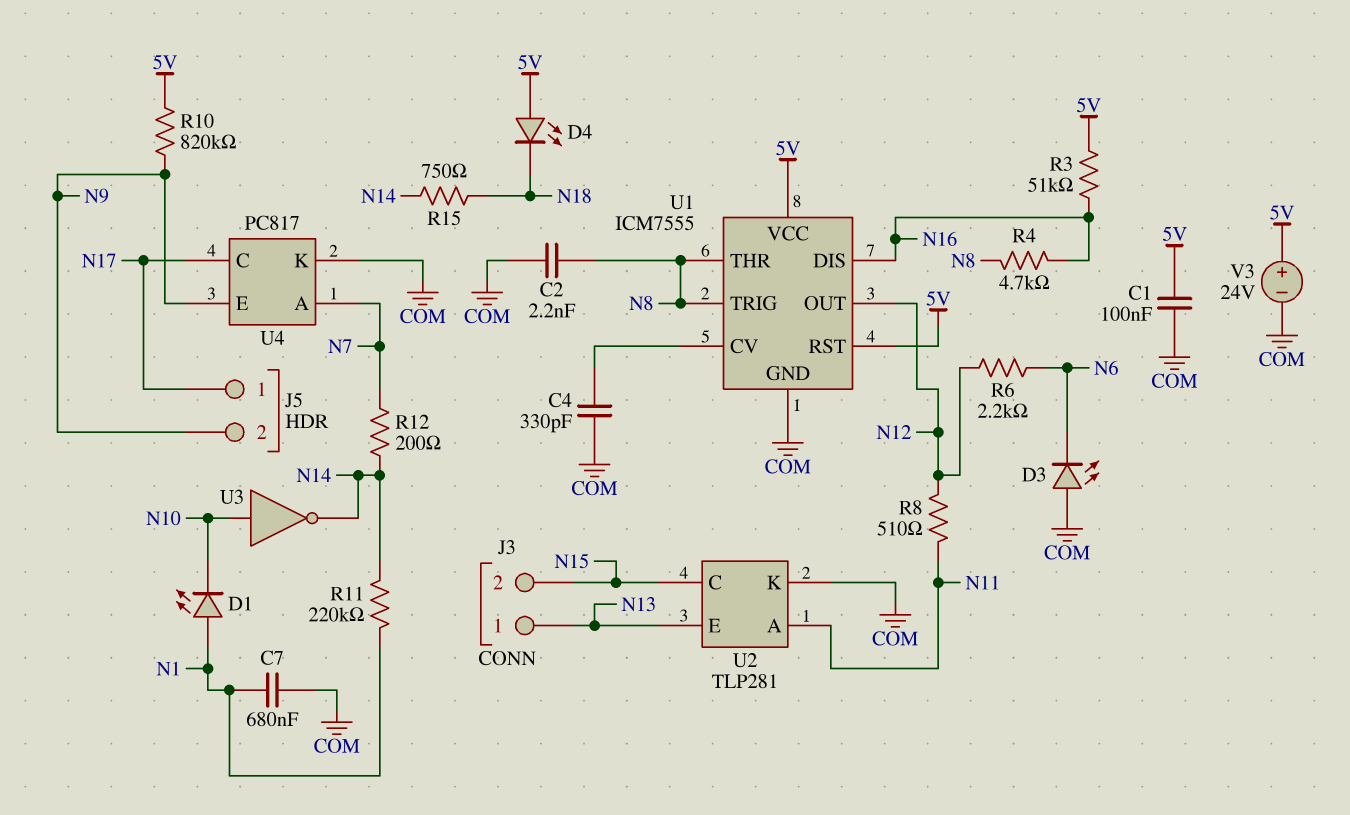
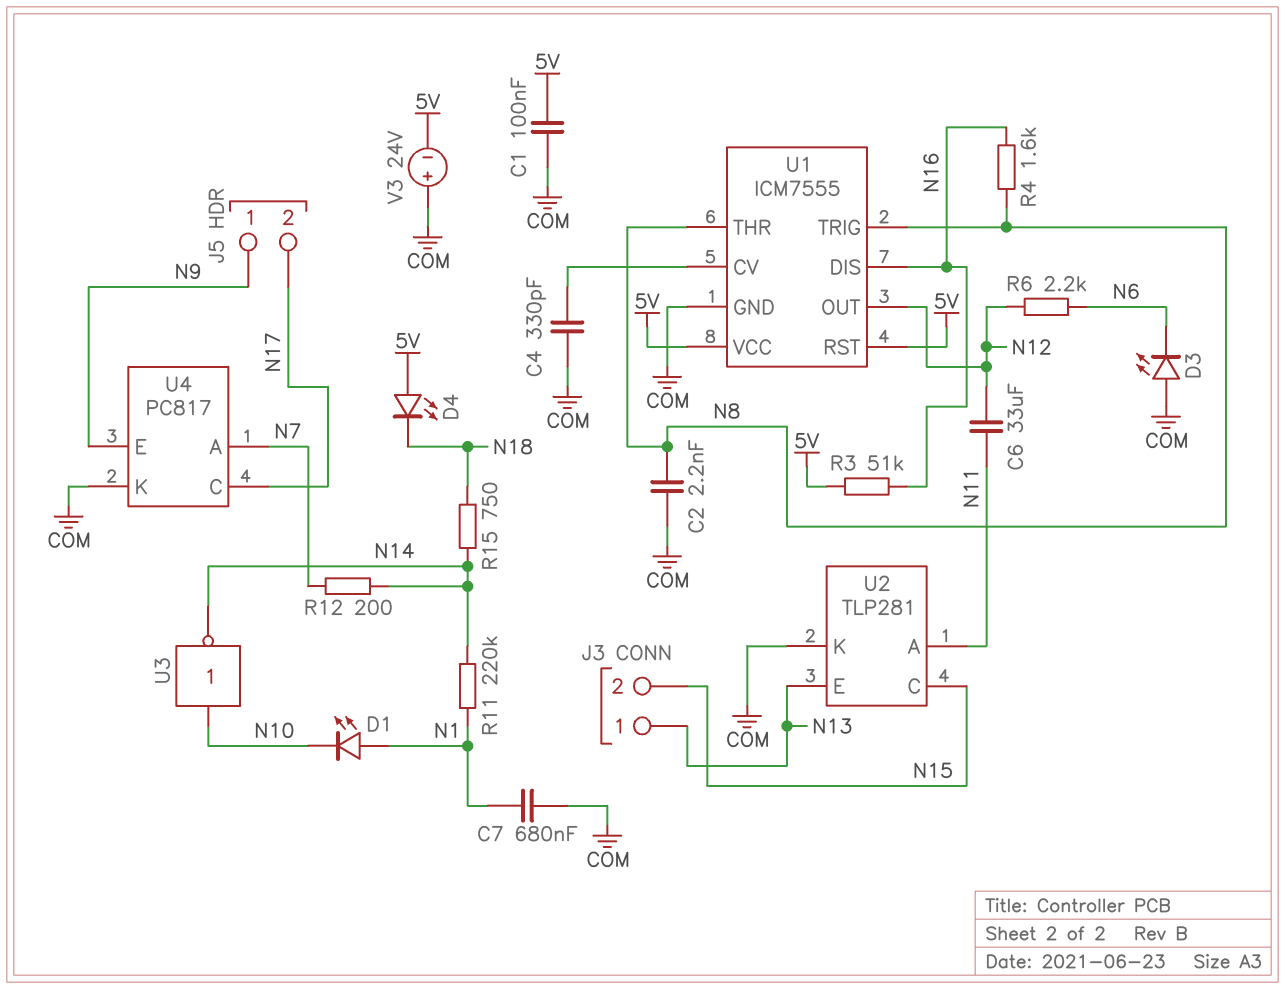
C6: none -> 33uF (N11, N12)
J5 pin 1: N17 -> N9
J5 pin 2: N9 -> N17
R4: 4.7k (N8, N16) -> 1.6k (N8, N16)
R8: 510 (N11, N12) -> none
R10: 820k (5V, N9) -> none
V3: 24V (plus 5V, minus COM) -> 24V (plus COM, minus 5V)

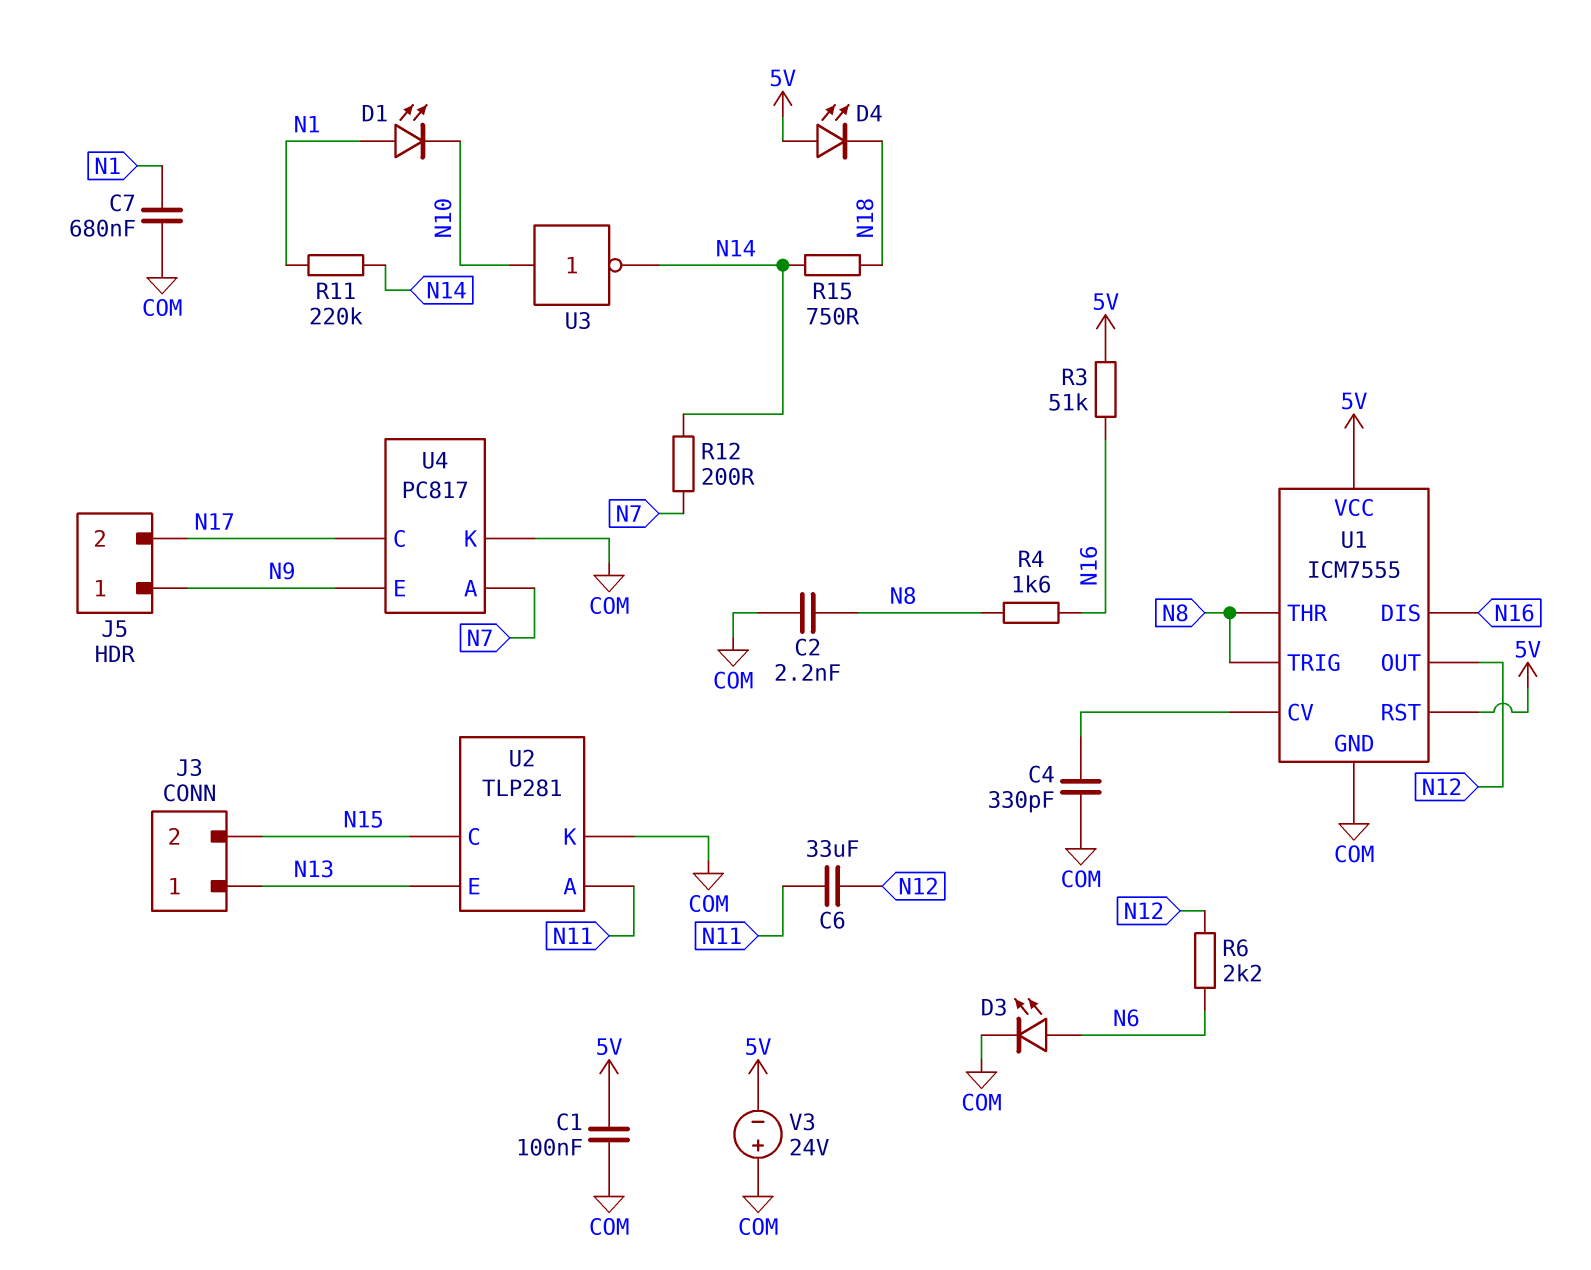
D3: LED (A COM, K N6) -> LED (A N6, K COM)

